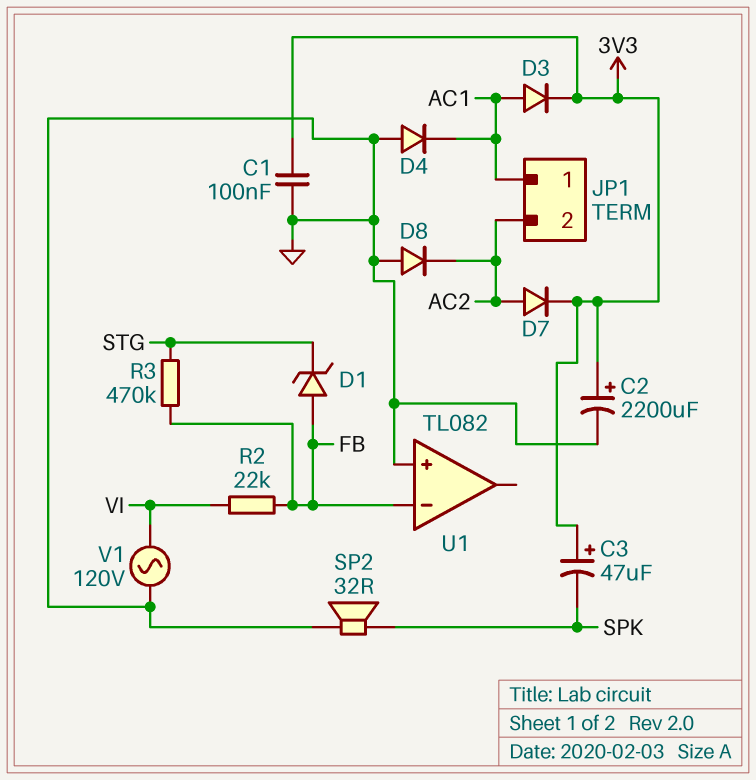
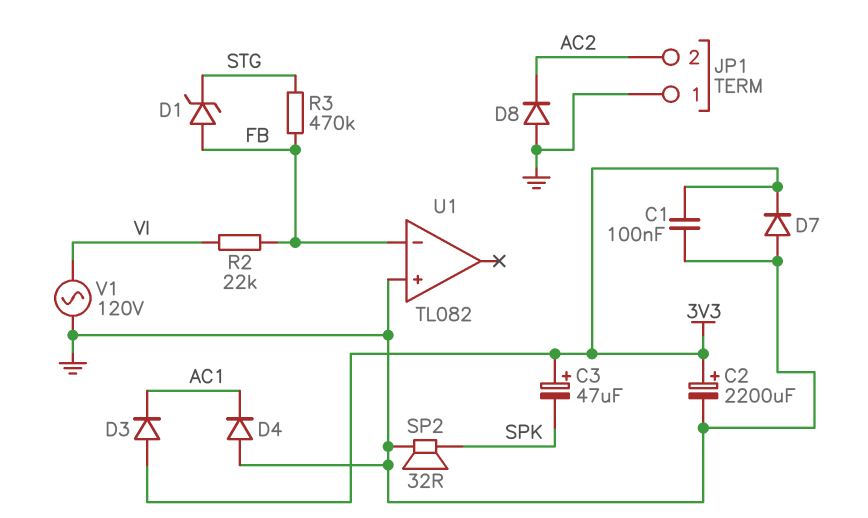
D3: diode (A AC1, K 3V3) -> diode (A 3V3, K AC1)
D7: diode (A AC2, K 3V3) -> diode (A GND, K 3V3)
JP1 pin 1: AC1 -> GND

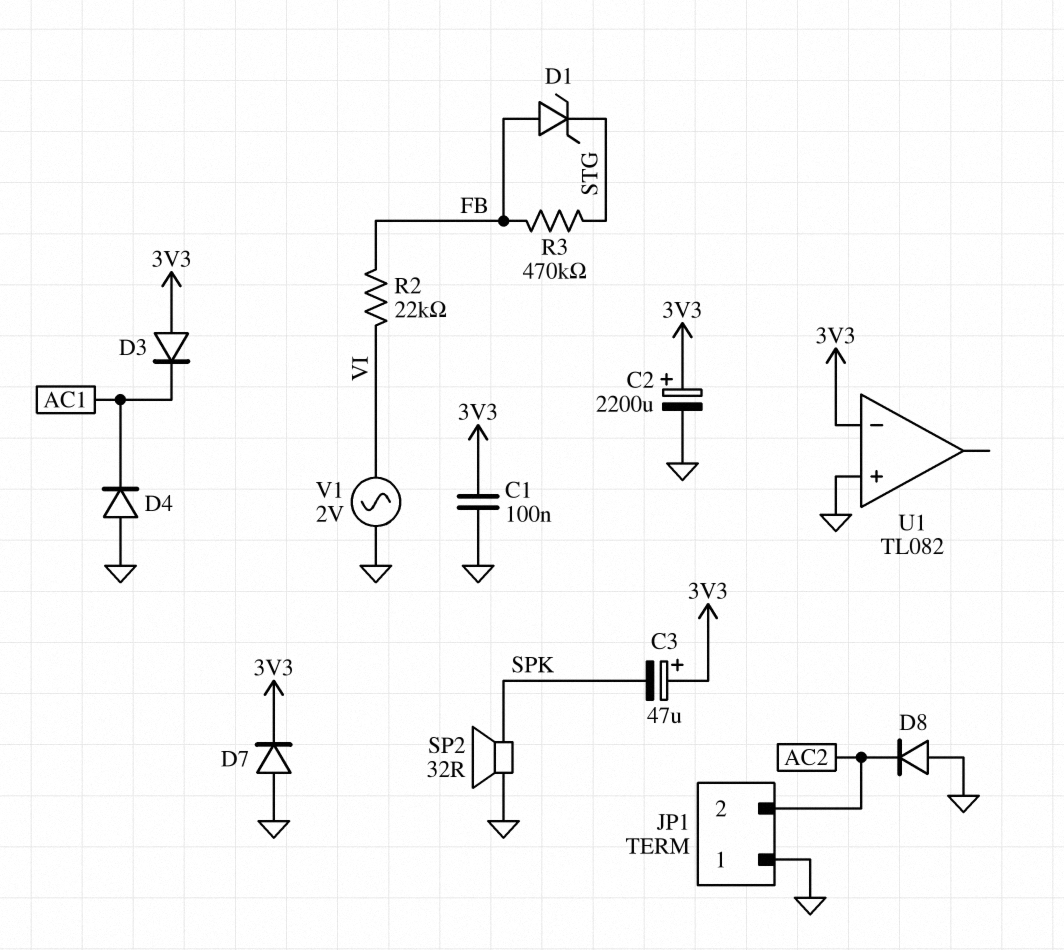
U1 pin in-: FB -> 3V3
V1: AC 120V (GND, VI) -> AC 2V (GND, VI)

